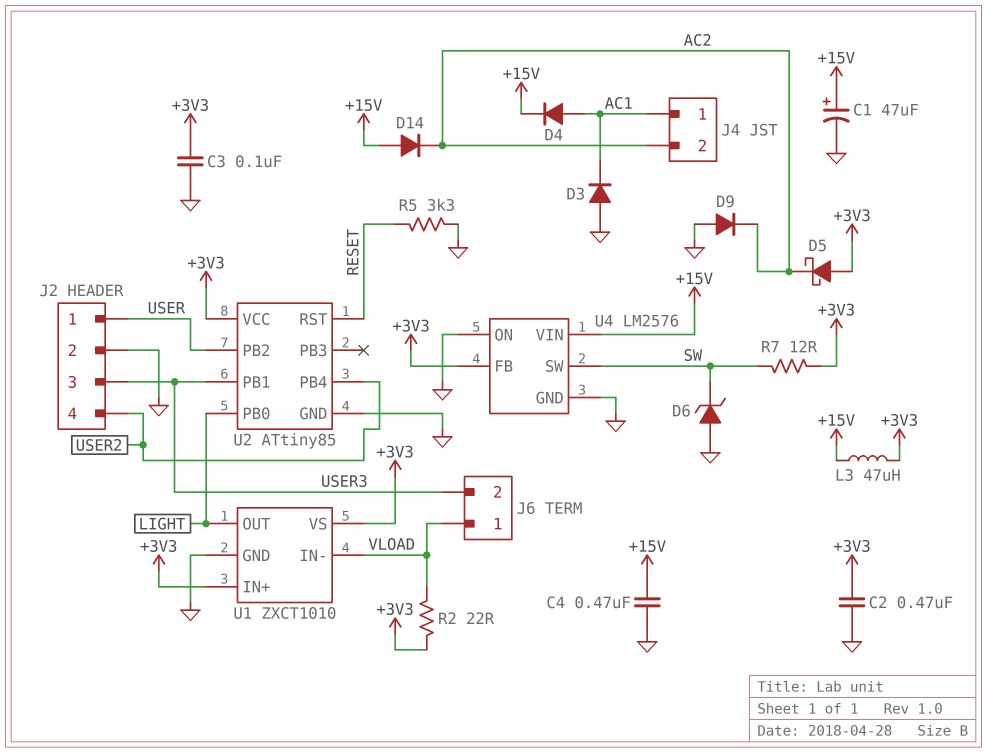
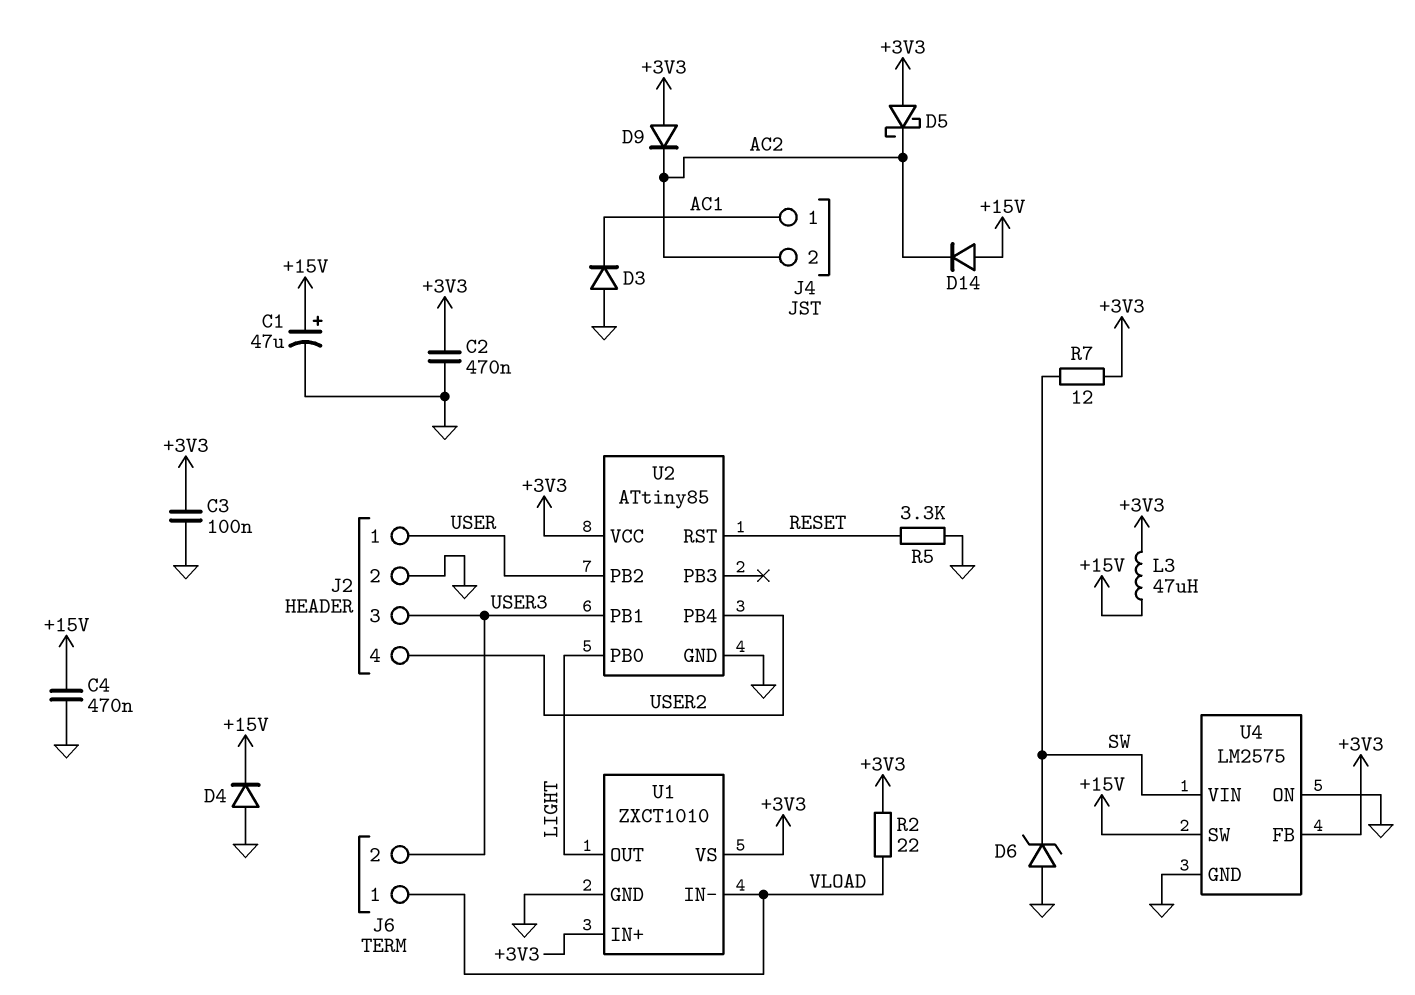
D4: diode (A AC1, K +15V) -> diode (A GND, K +15V)
D9: diode (A GND, K AC2) -> diode (A +3V3, K AC2)
U4: LM2576 -> LM2575
U4 pin SW: SW -> +15V
U4 pin VIN: +15V -> SW

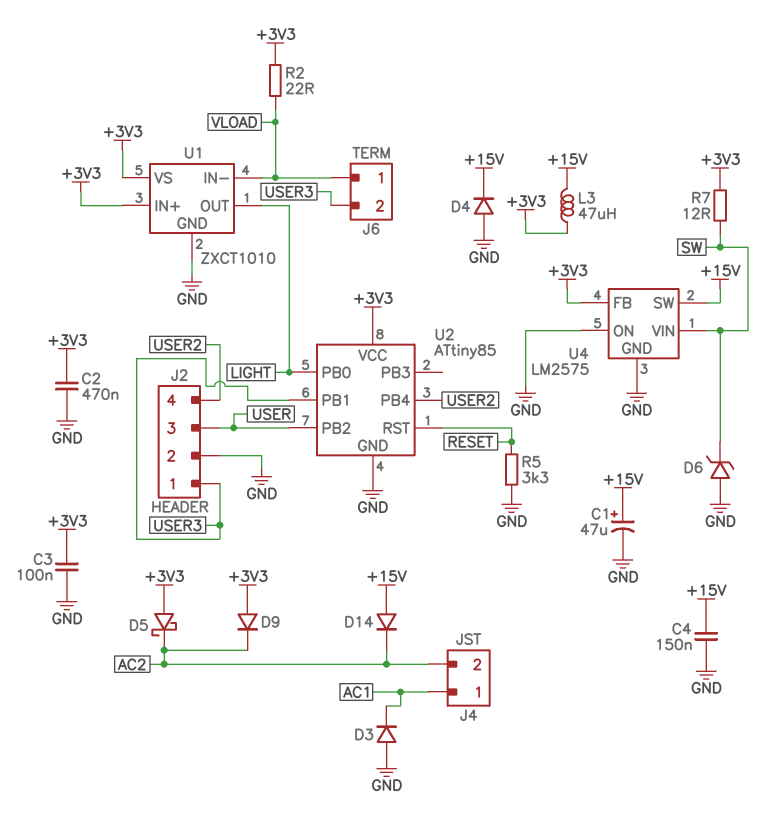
C4: 470nF (+15V, GND) -> 150nF (+15V, GND)
J2 pin 1: USER -> USER3
J2 pin 3: USER3 -> USER

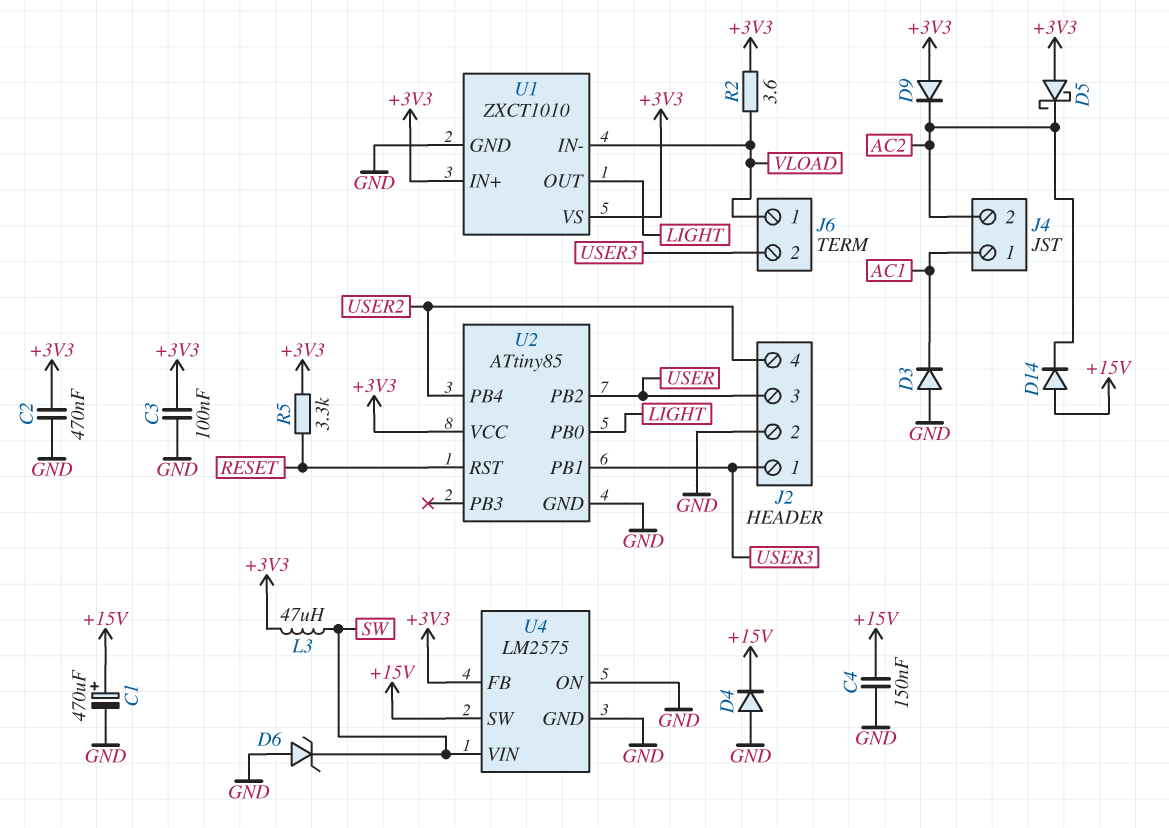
C1: 47uF (plus +15V, minus GND) -> 470uF (plus +15V, minus GND)
L3: 47uH (+3V3, +15V) -> 47uH (+3V3, SW)
R2: 22 (+3V3, VLOAD) -> 3.6 (+3V3, VLOAD)
R5: 3.3k (GND, RESET) -> 3.3k (+3V3, RESET)
R7: 12 (+3V3, SW) -> none

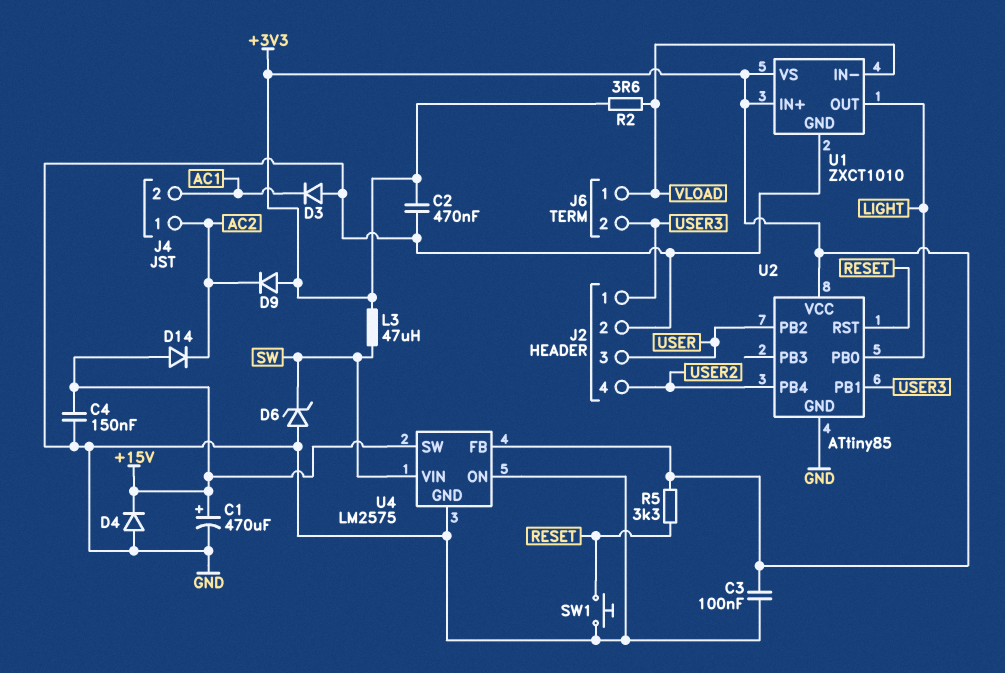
D5: schottky (A +3V3, K AC2) -> none
J4 pin 1: AC1 -> AC2
J4 pin 2: AC2 -> AC1
SW1: none -> button (GND, RESET)

